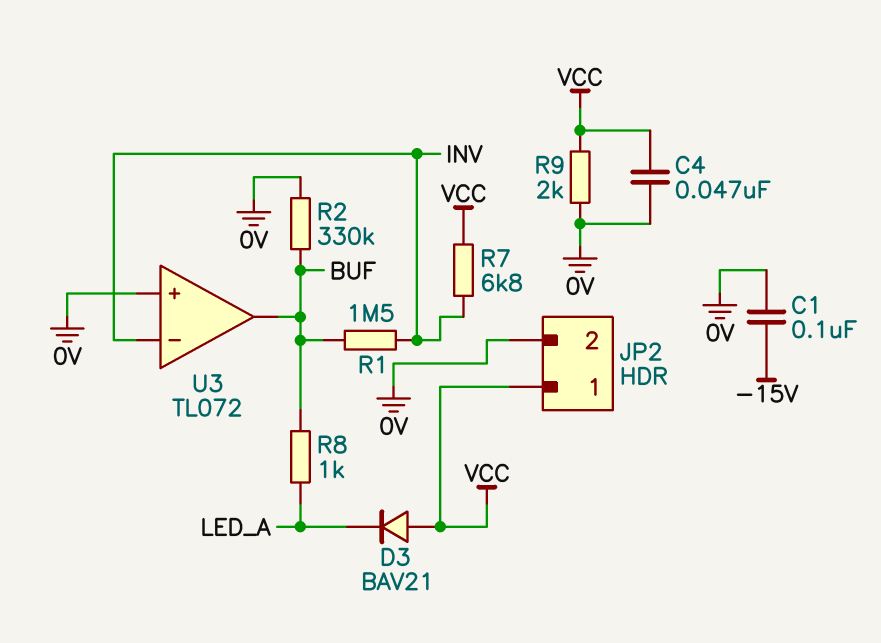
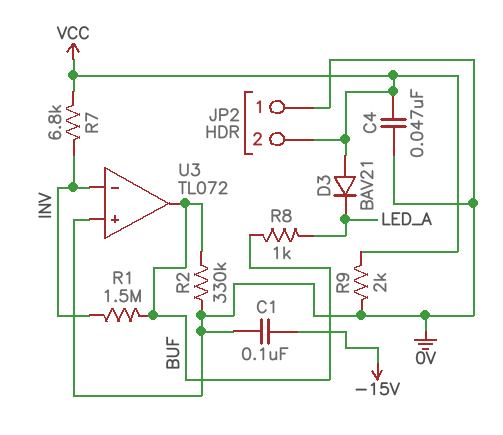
JP2 pin 1: VCC -> 0V
JP2 pin 2: 0V -> VCC

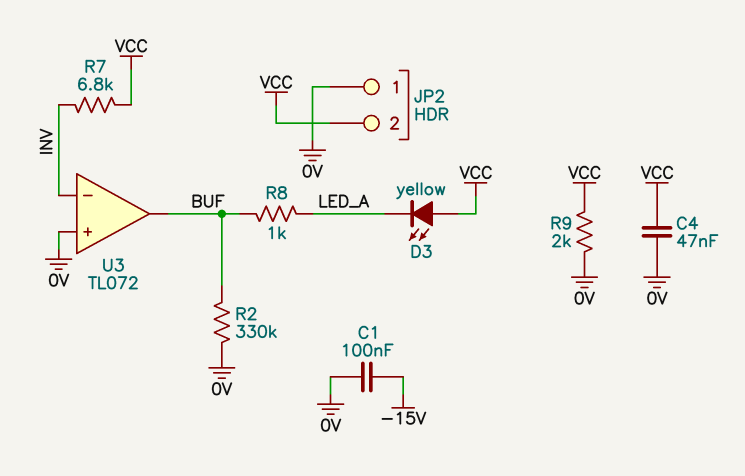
D3: diode BAV21 (A VCC, K LED_A) -> LED yellow (A VCC, K LED_A)
R1: 1.5M (BUF, INV) -> none

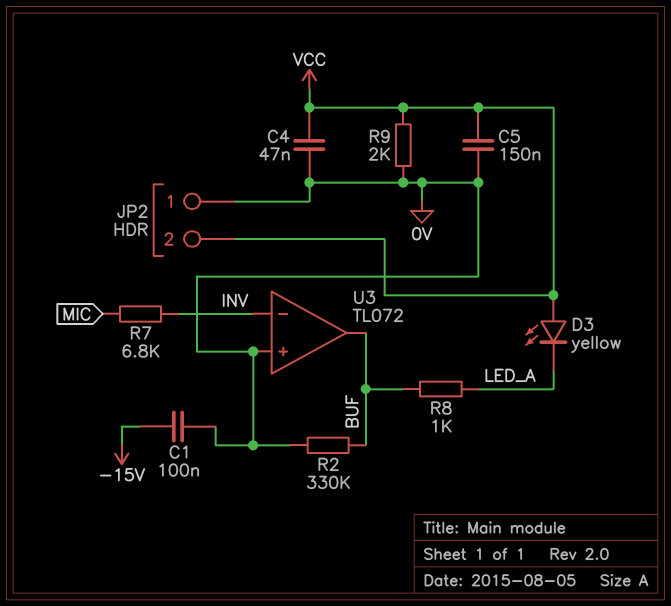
C5: none -> 150nF (0V, VCC)
R7: 6.8k (INV, VCC) -> 6.8k (INV, MIC)

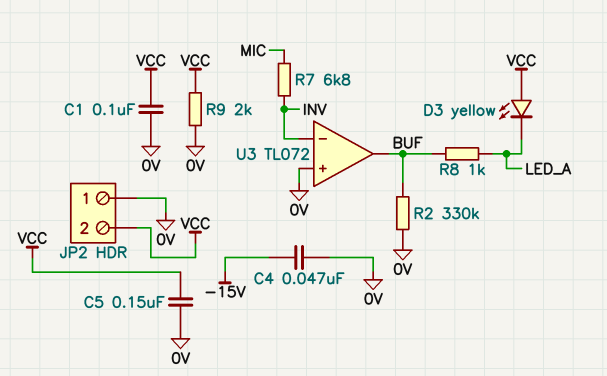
C1: 100nF (-15V, 0V) -> 100nF (0V, VCC)
C4: 47nF (0V, VCC) -> 47nF (-15V, 0V)

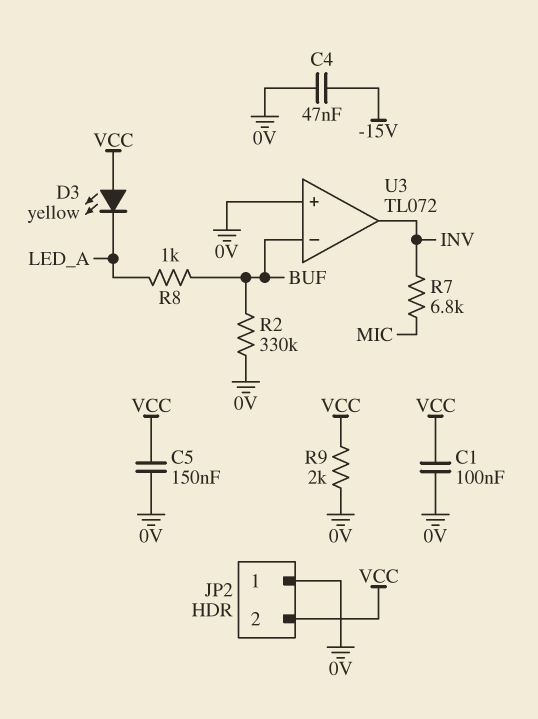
U3 pin in-: INV -> BUF
U3 pin out: BUF -> INV

